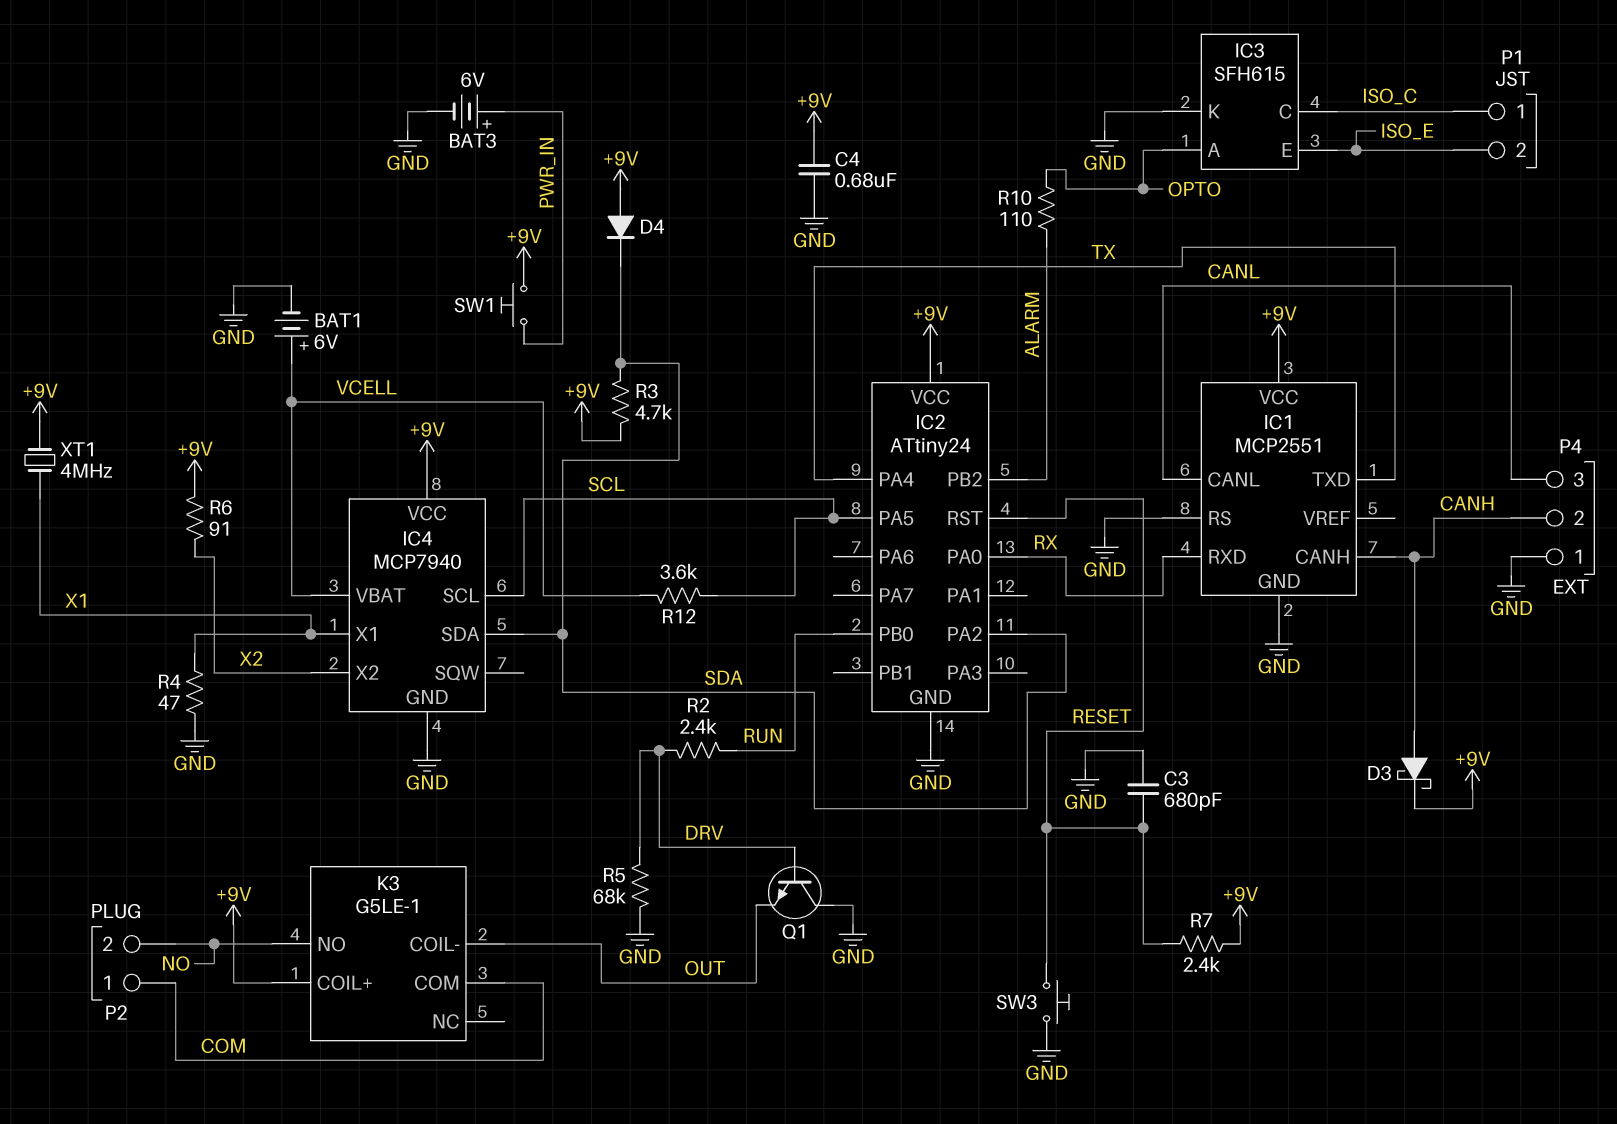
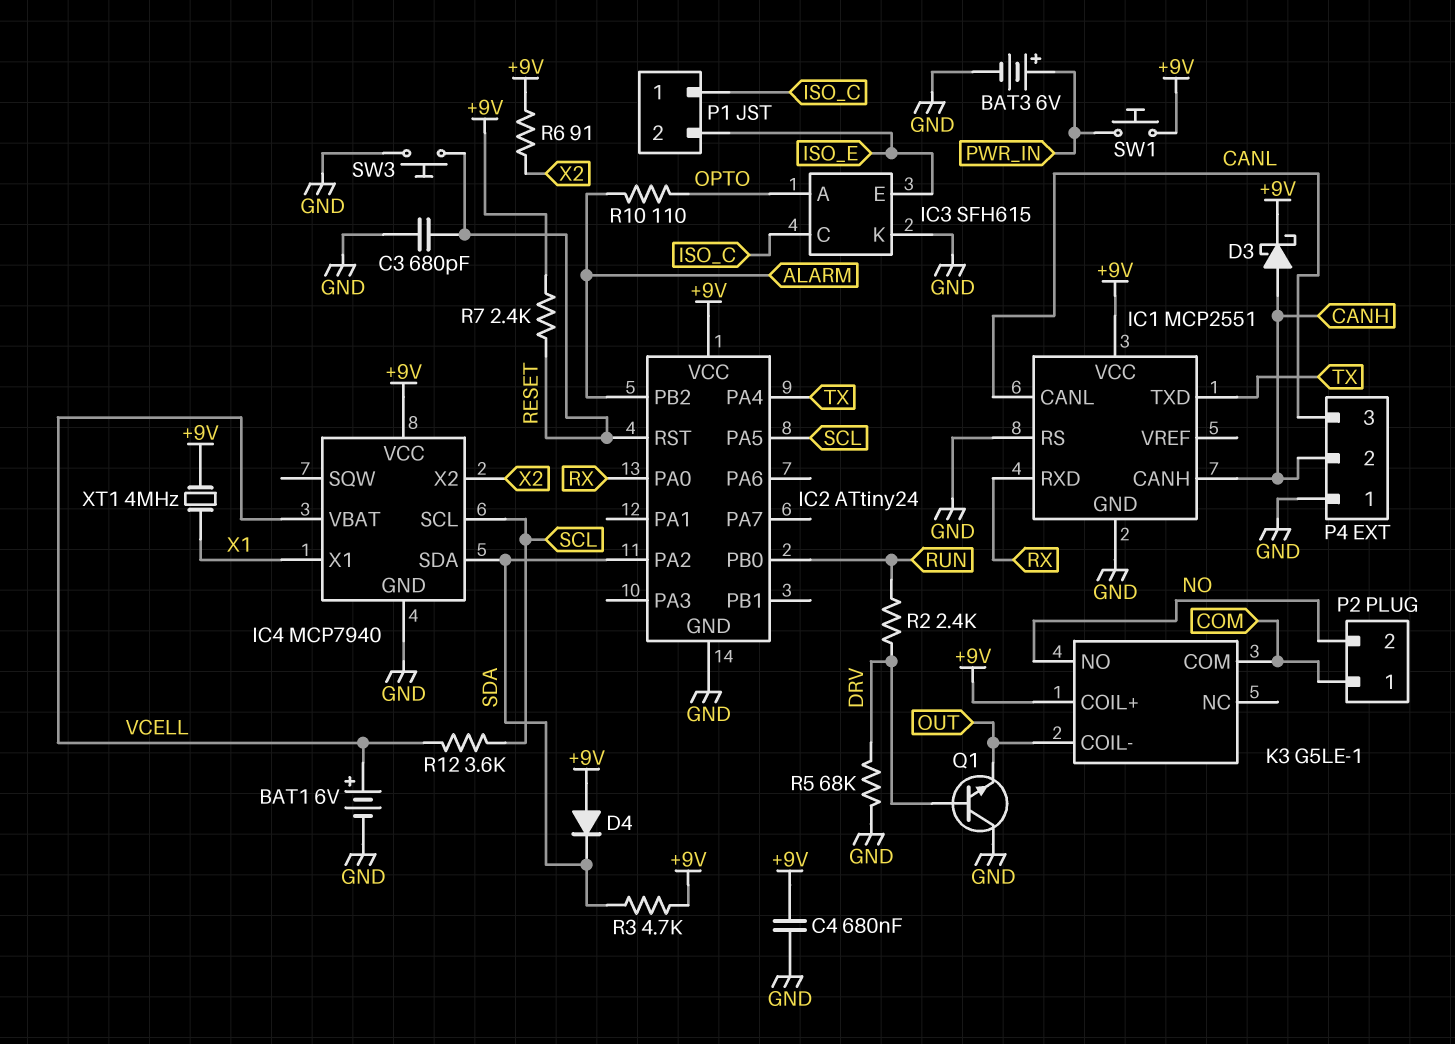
R4: 47 (GND, X1) -> none

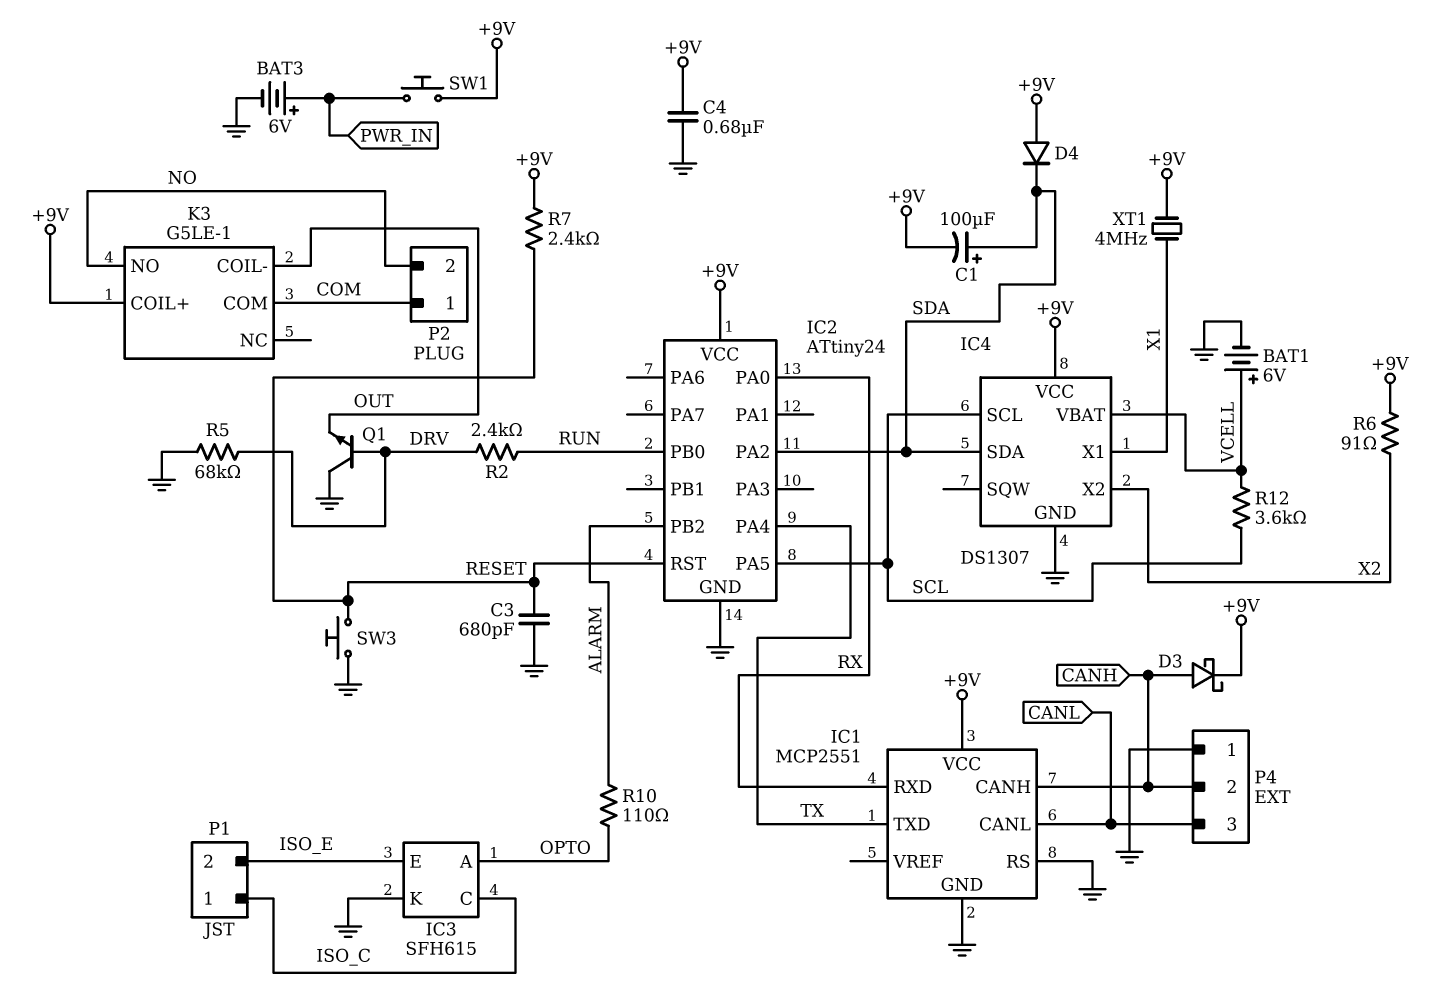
C1: none -> 100uF (plus SDA, minus +9V)
IC4: MCP7940 -> DS1307
R3: 4.7k (+9V, SDA) -> none

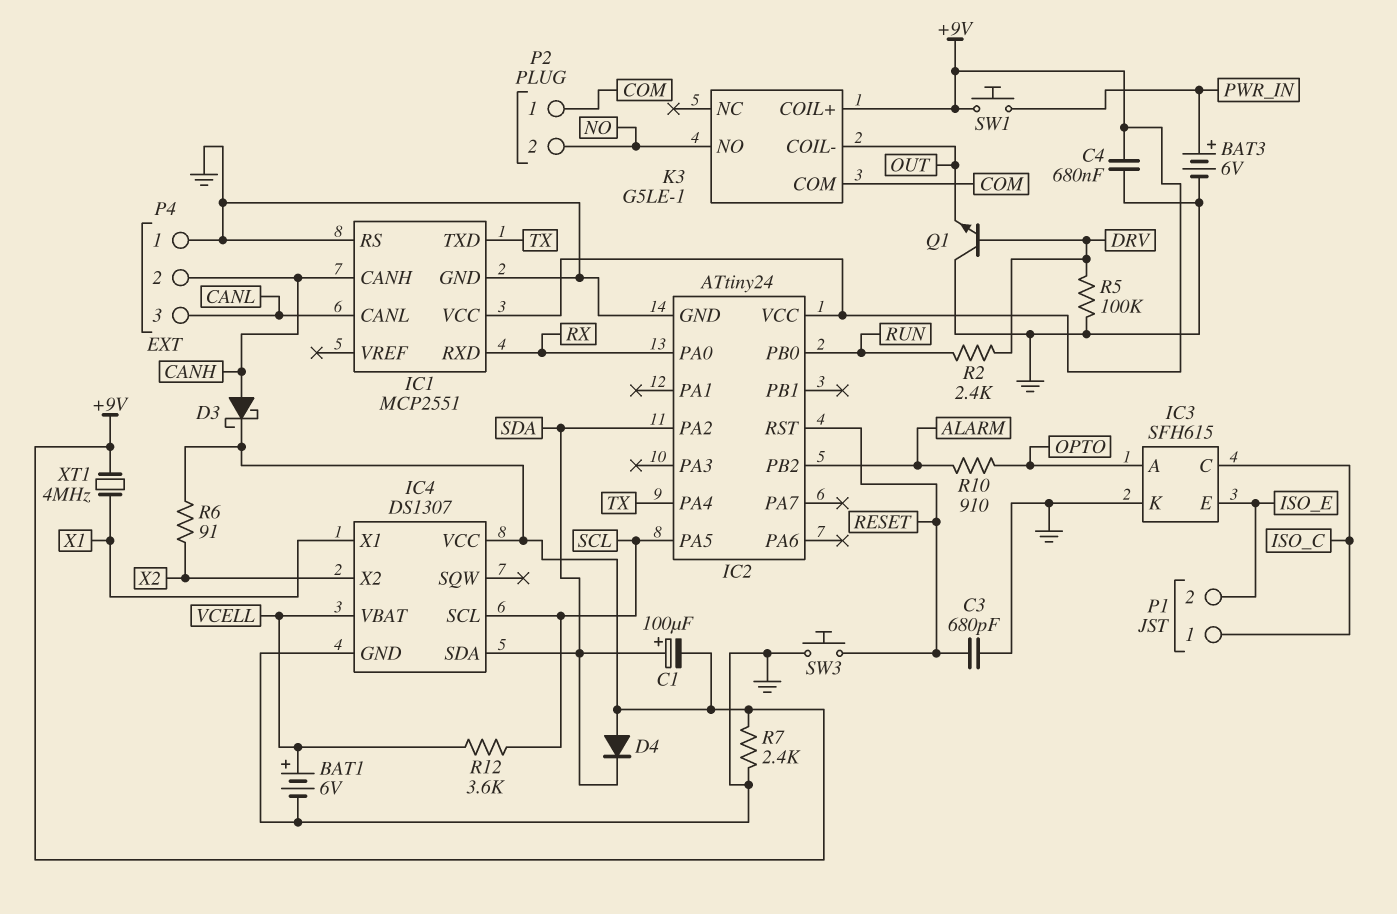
R5: 68k (DRV, GND) -> 100k (DRV, GND)
R7: 2.4k (+9V, RESET) -> 2.4k (+9V, GND)
R10: 110 (ALARM, OPTO) -> 910 (ALARM, OPTO)

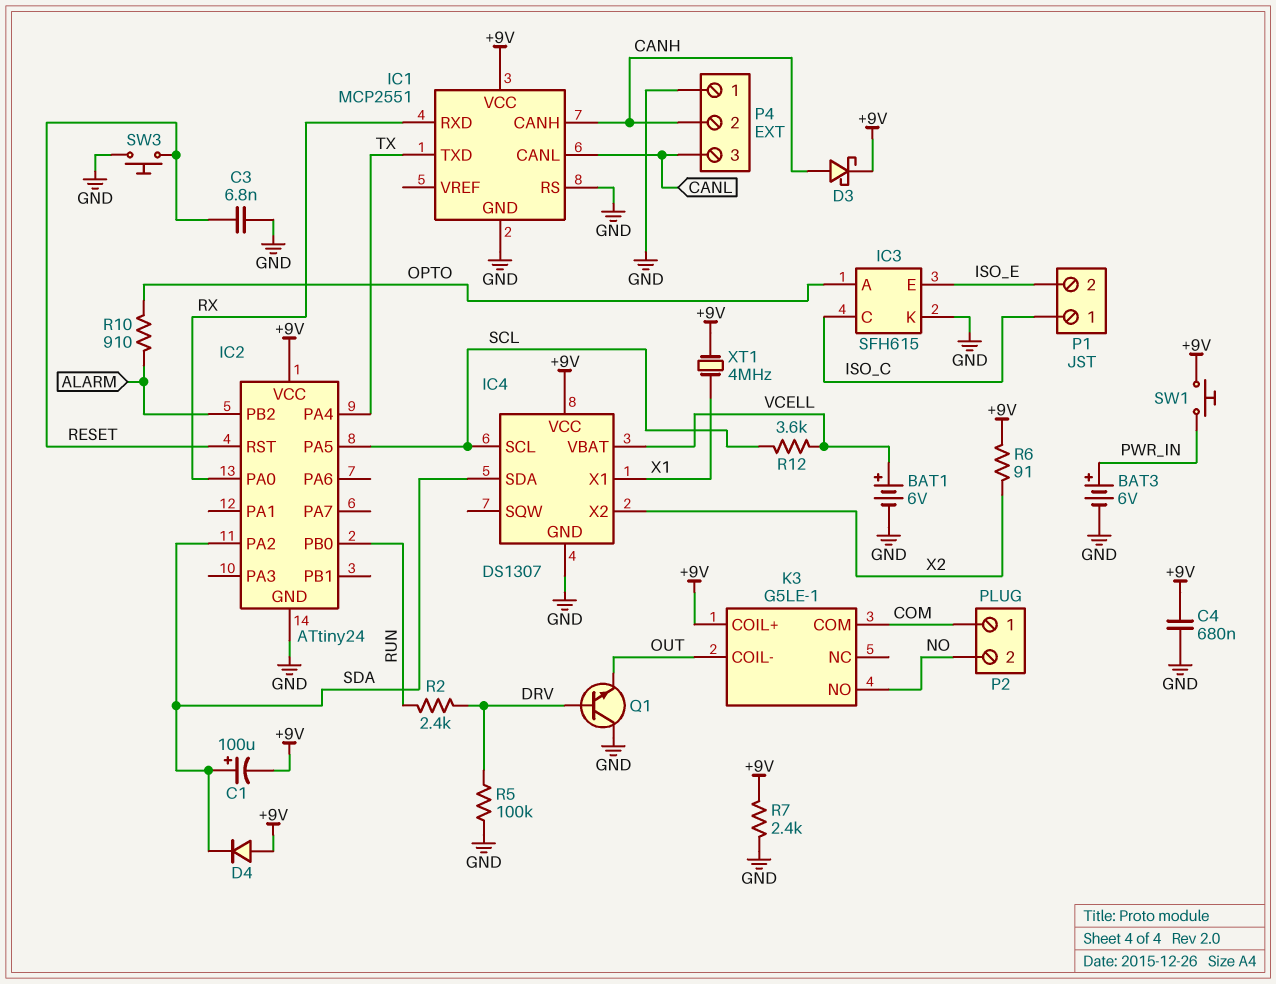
C3: 680pF (GND, RESET) -> 6.8nF (GND, RESET)

